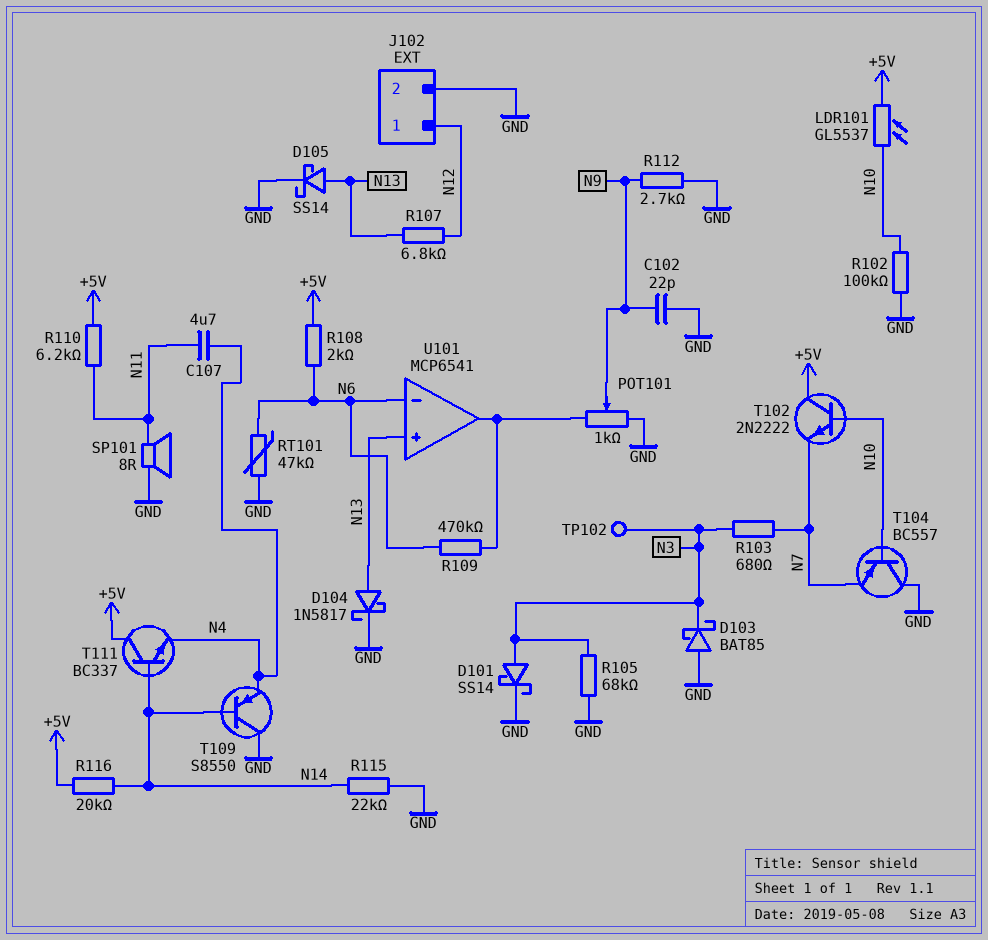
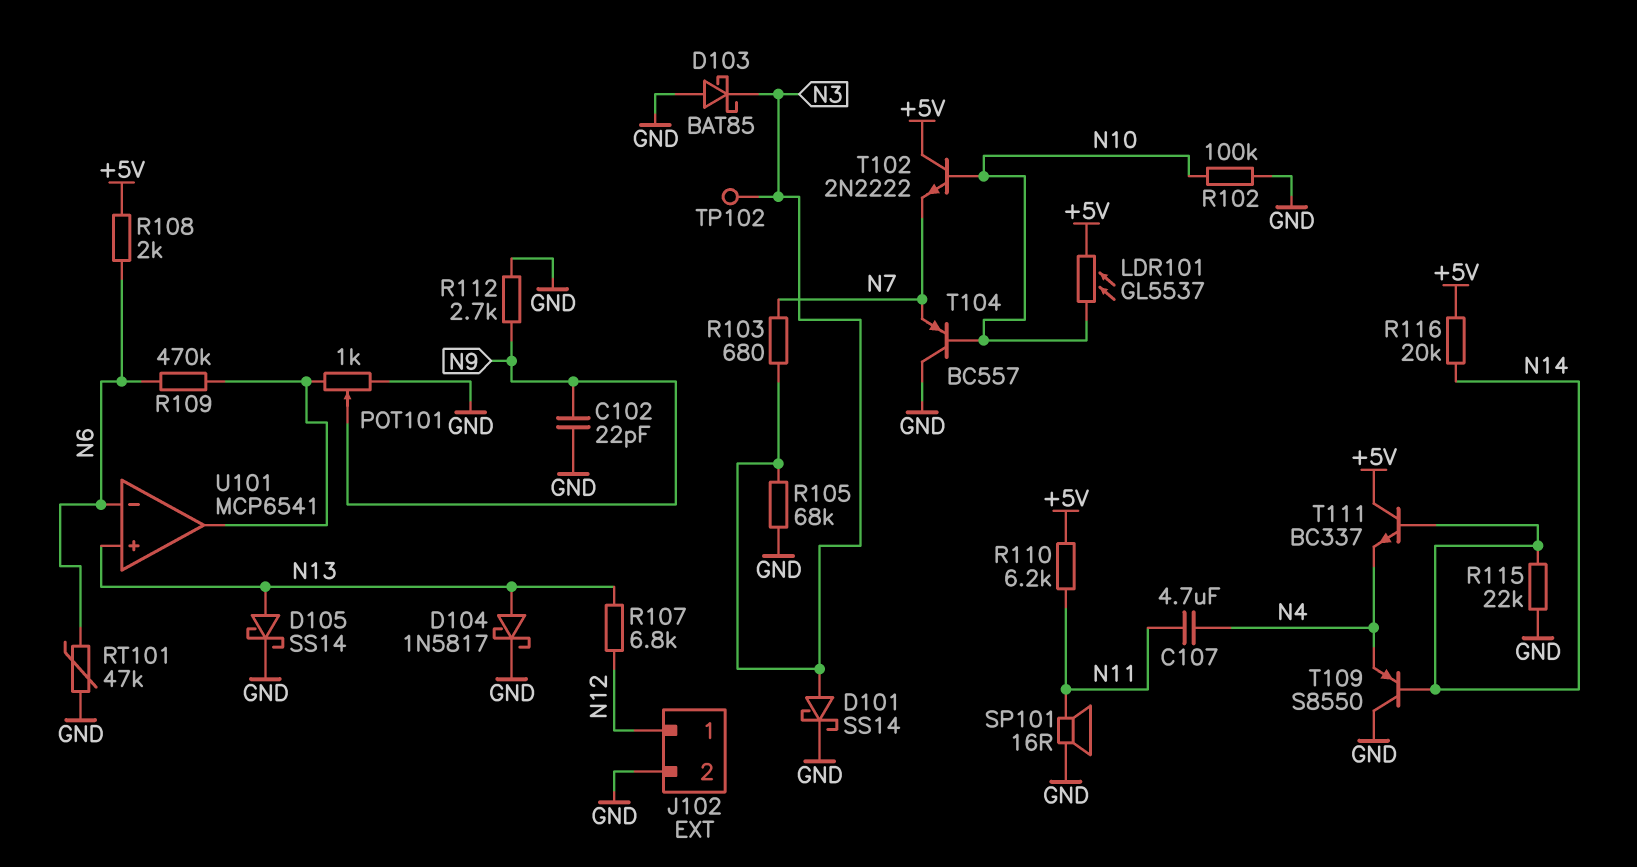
SP101: speaker 8R (GND, N11) -> speaker 16R (GND, N11)

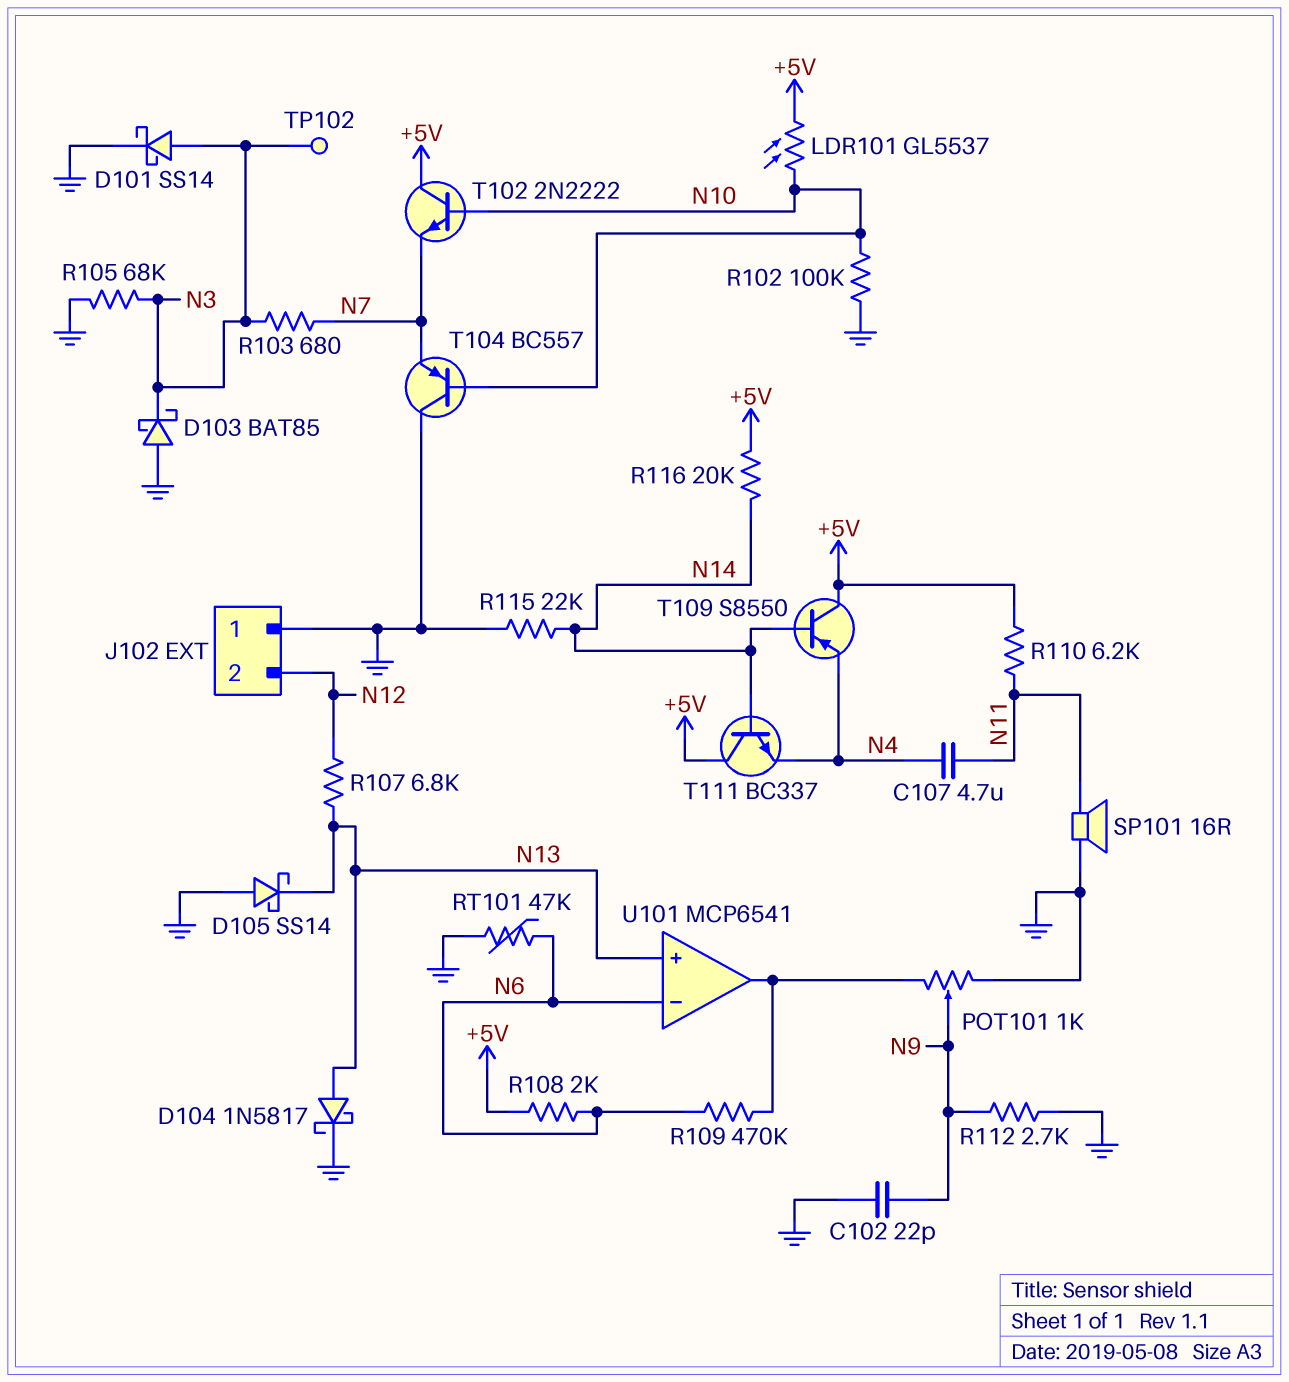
D105: schottky SS14 (A N13, K GND) -> schottky SS14 (A GND, K N13)
J102 pin 1: N12 -> GND
J102 pin 2: GND -> N12
T109: PNP S8550 (B N14, C GND, E N4) -> PNP S8550 (B N14, C +5V, E N4)

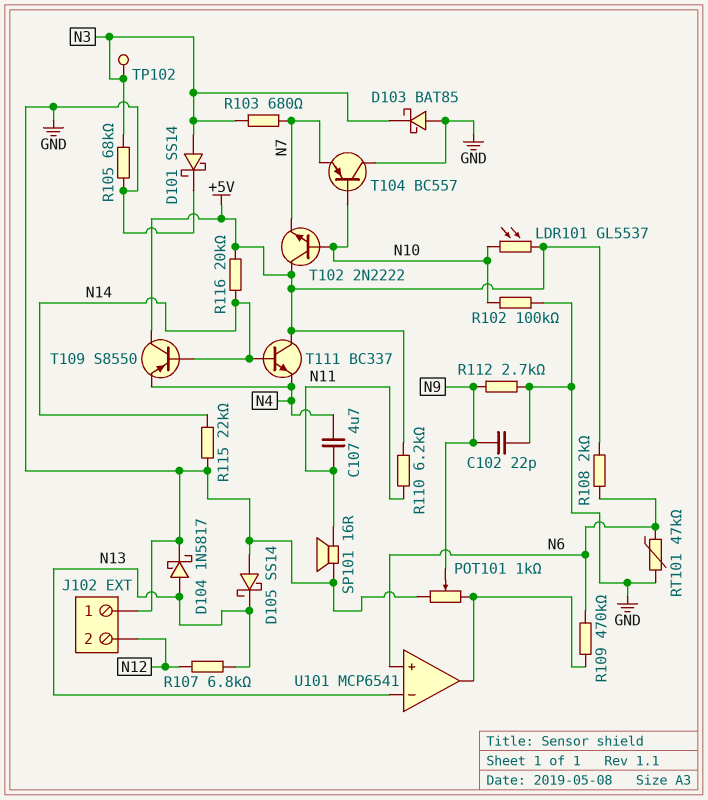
U101 pin in+: N13 -> N6
U101 pin in-: N6 -> N13

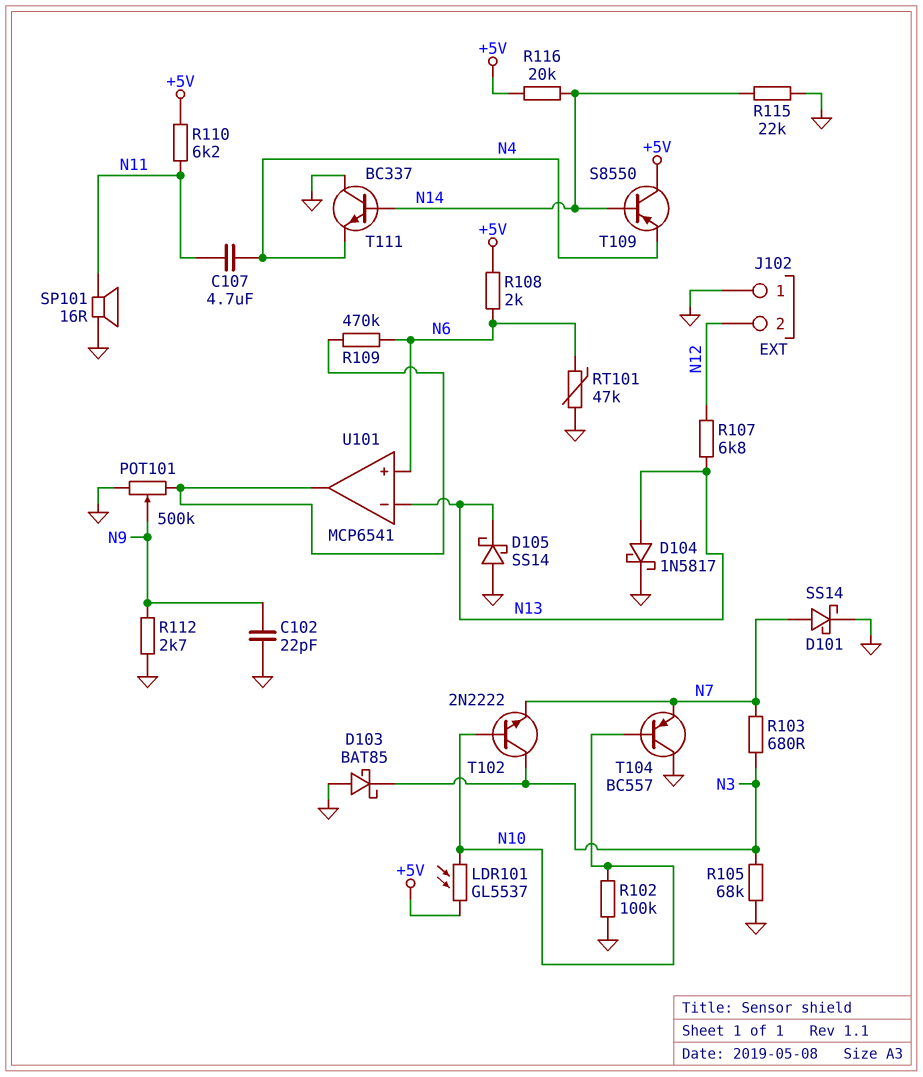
D101: schottky SS14 (A N3, K GND) -> schottky SS14 (A N7, K GND)
POT101: 1k (GND, U101/out, wiper N9) -> 500k (GND, U101/out, wiper N9)
T102: NPN 2N2222 (B N10, C +5V, E N7) -> NPN 2N2222 (B N10, C N3, E N7)
T111: NPN BC337 (B N14, C +5V, E N4) -> NPN BC337 (B N14, C GND, E N4)
TP102: test point (N3) -> none

